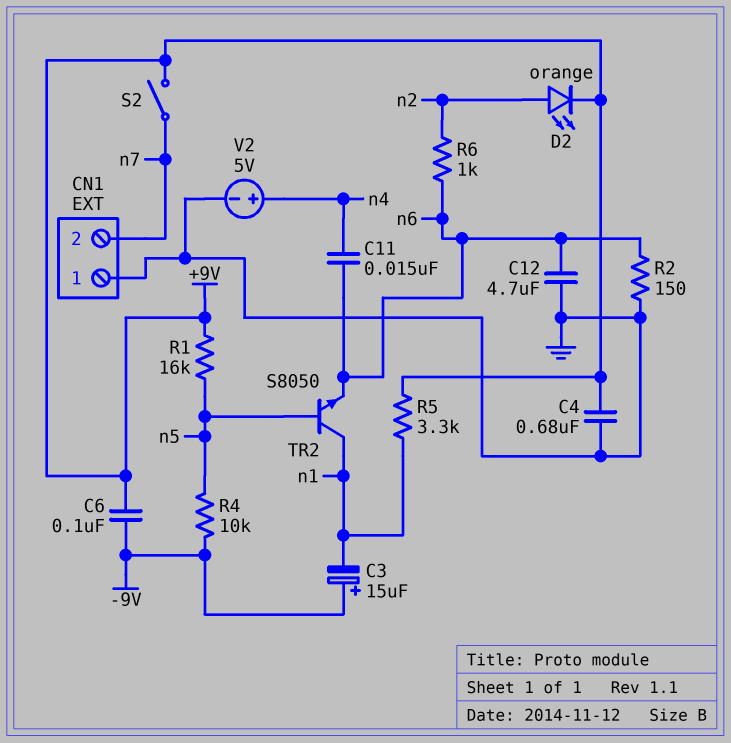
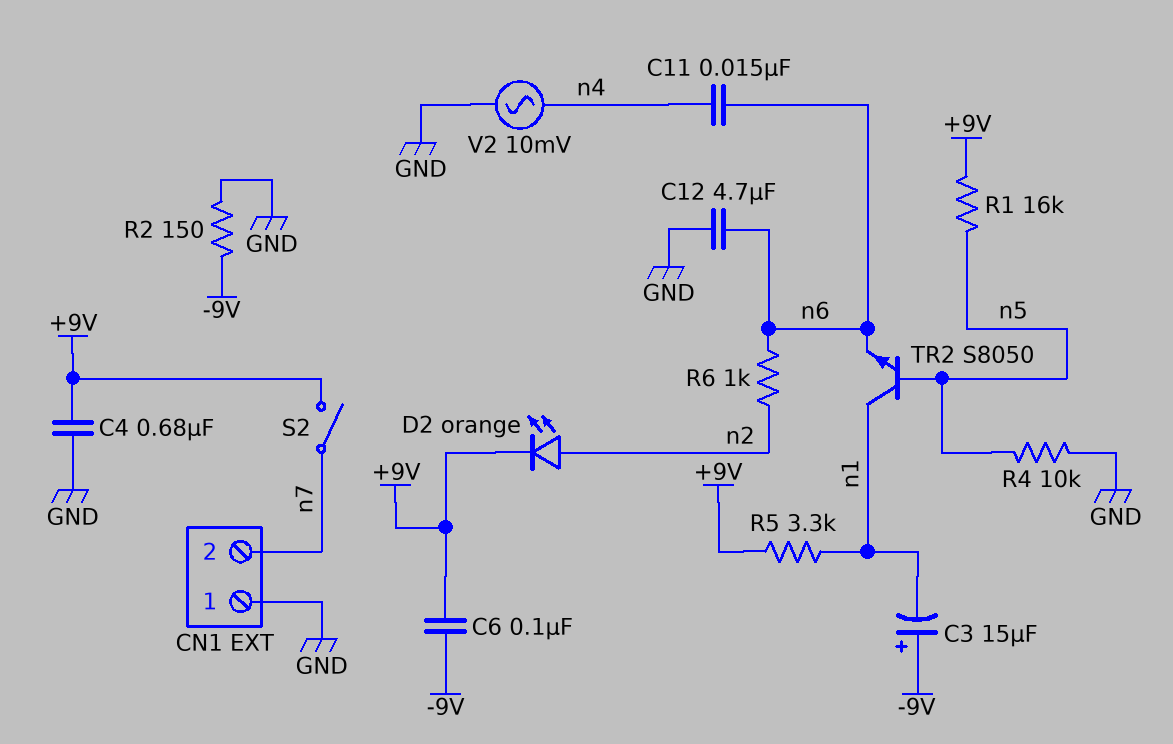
R2: 150 (GND, n6) -> 150 (-9V, GND)
R4: 10k (-9V, n5) -> 10k (GND, n5)
V2: 5V (plus n4, minus GND) -> AC 10mV (GND, n4)

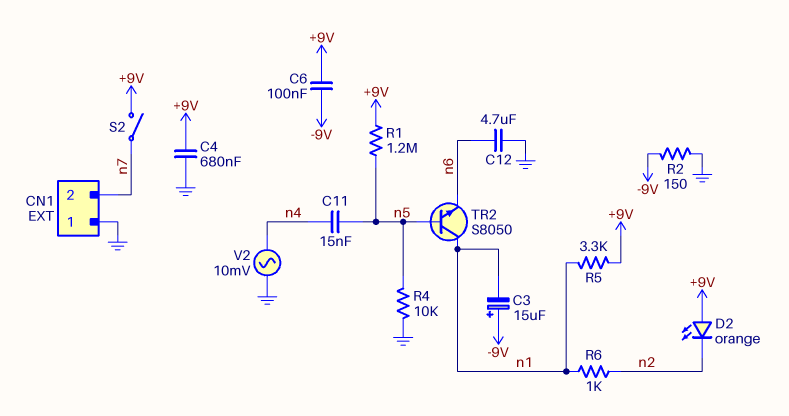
C11: 15nF (n4, n6) -> 15nF (n4, n5)
D2: LED orange (A n2, K +9V) -> LED orange (A +9V, K n2)
R1: 16k (+9V, n5) -> 1.2M (+9V, n5)
R6: 1k (n2, n6) -> 1k (n1, n2)

